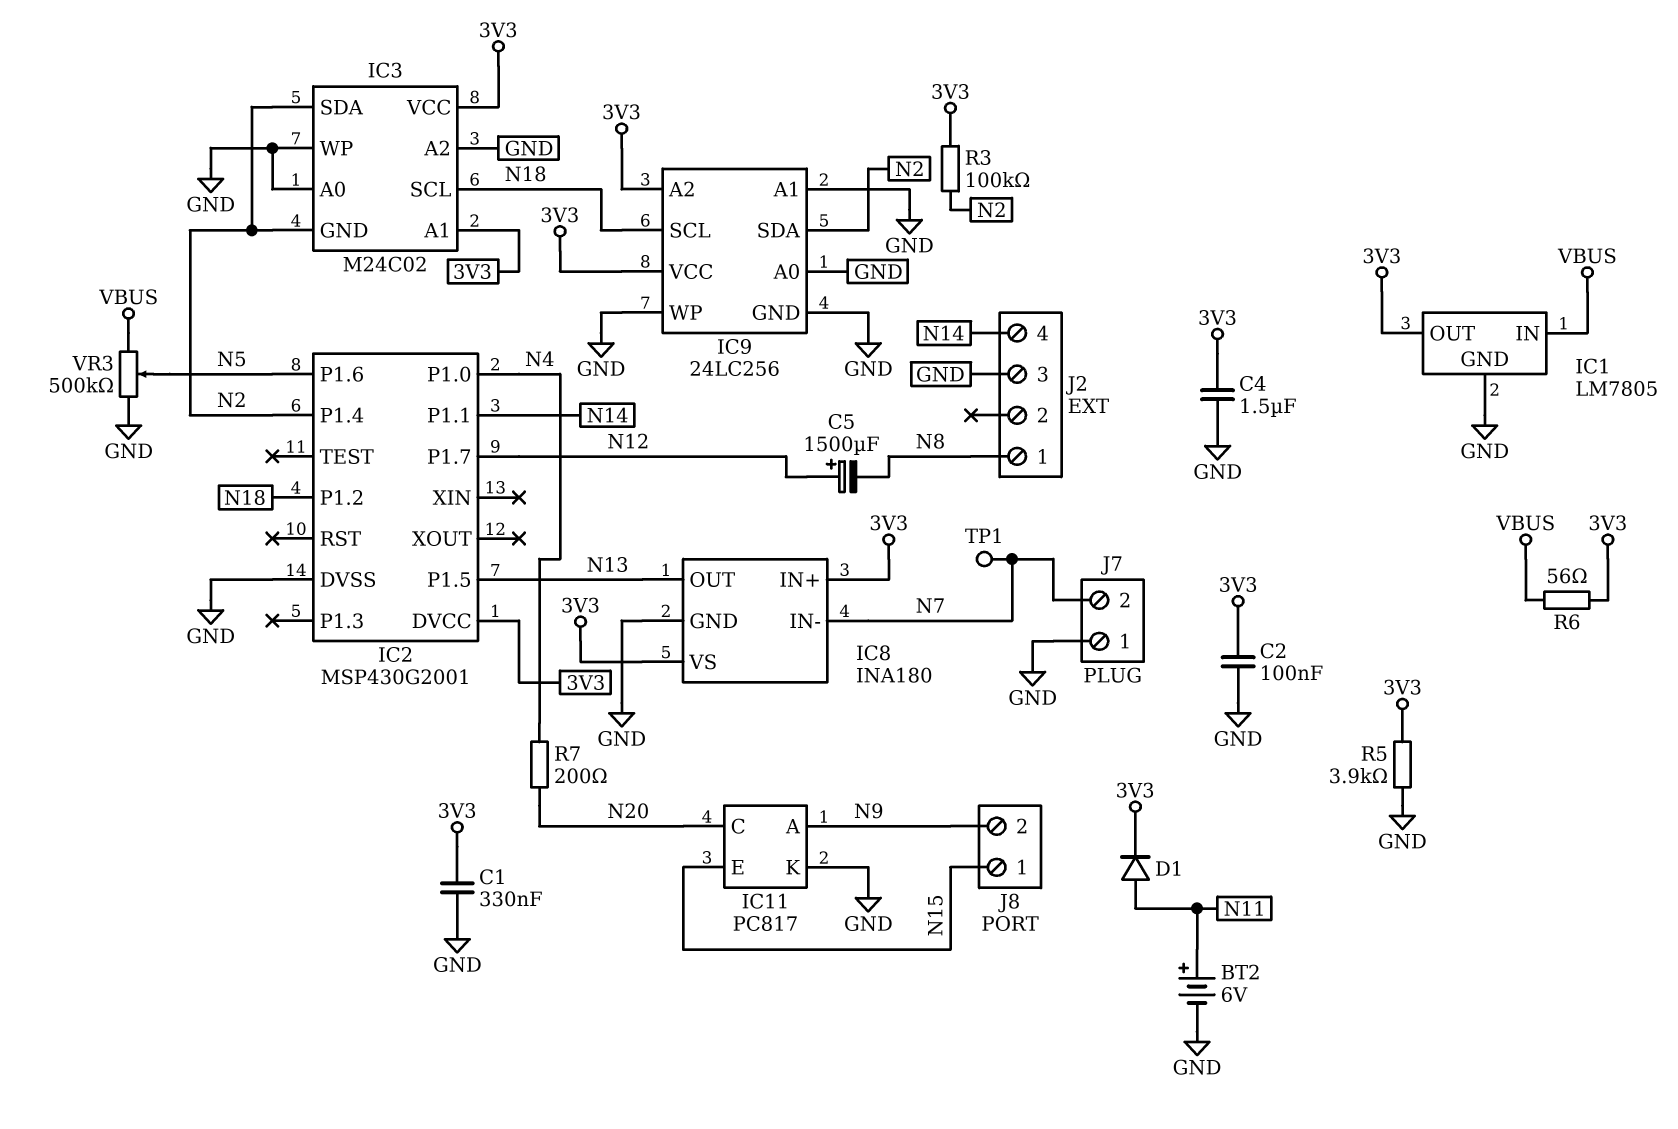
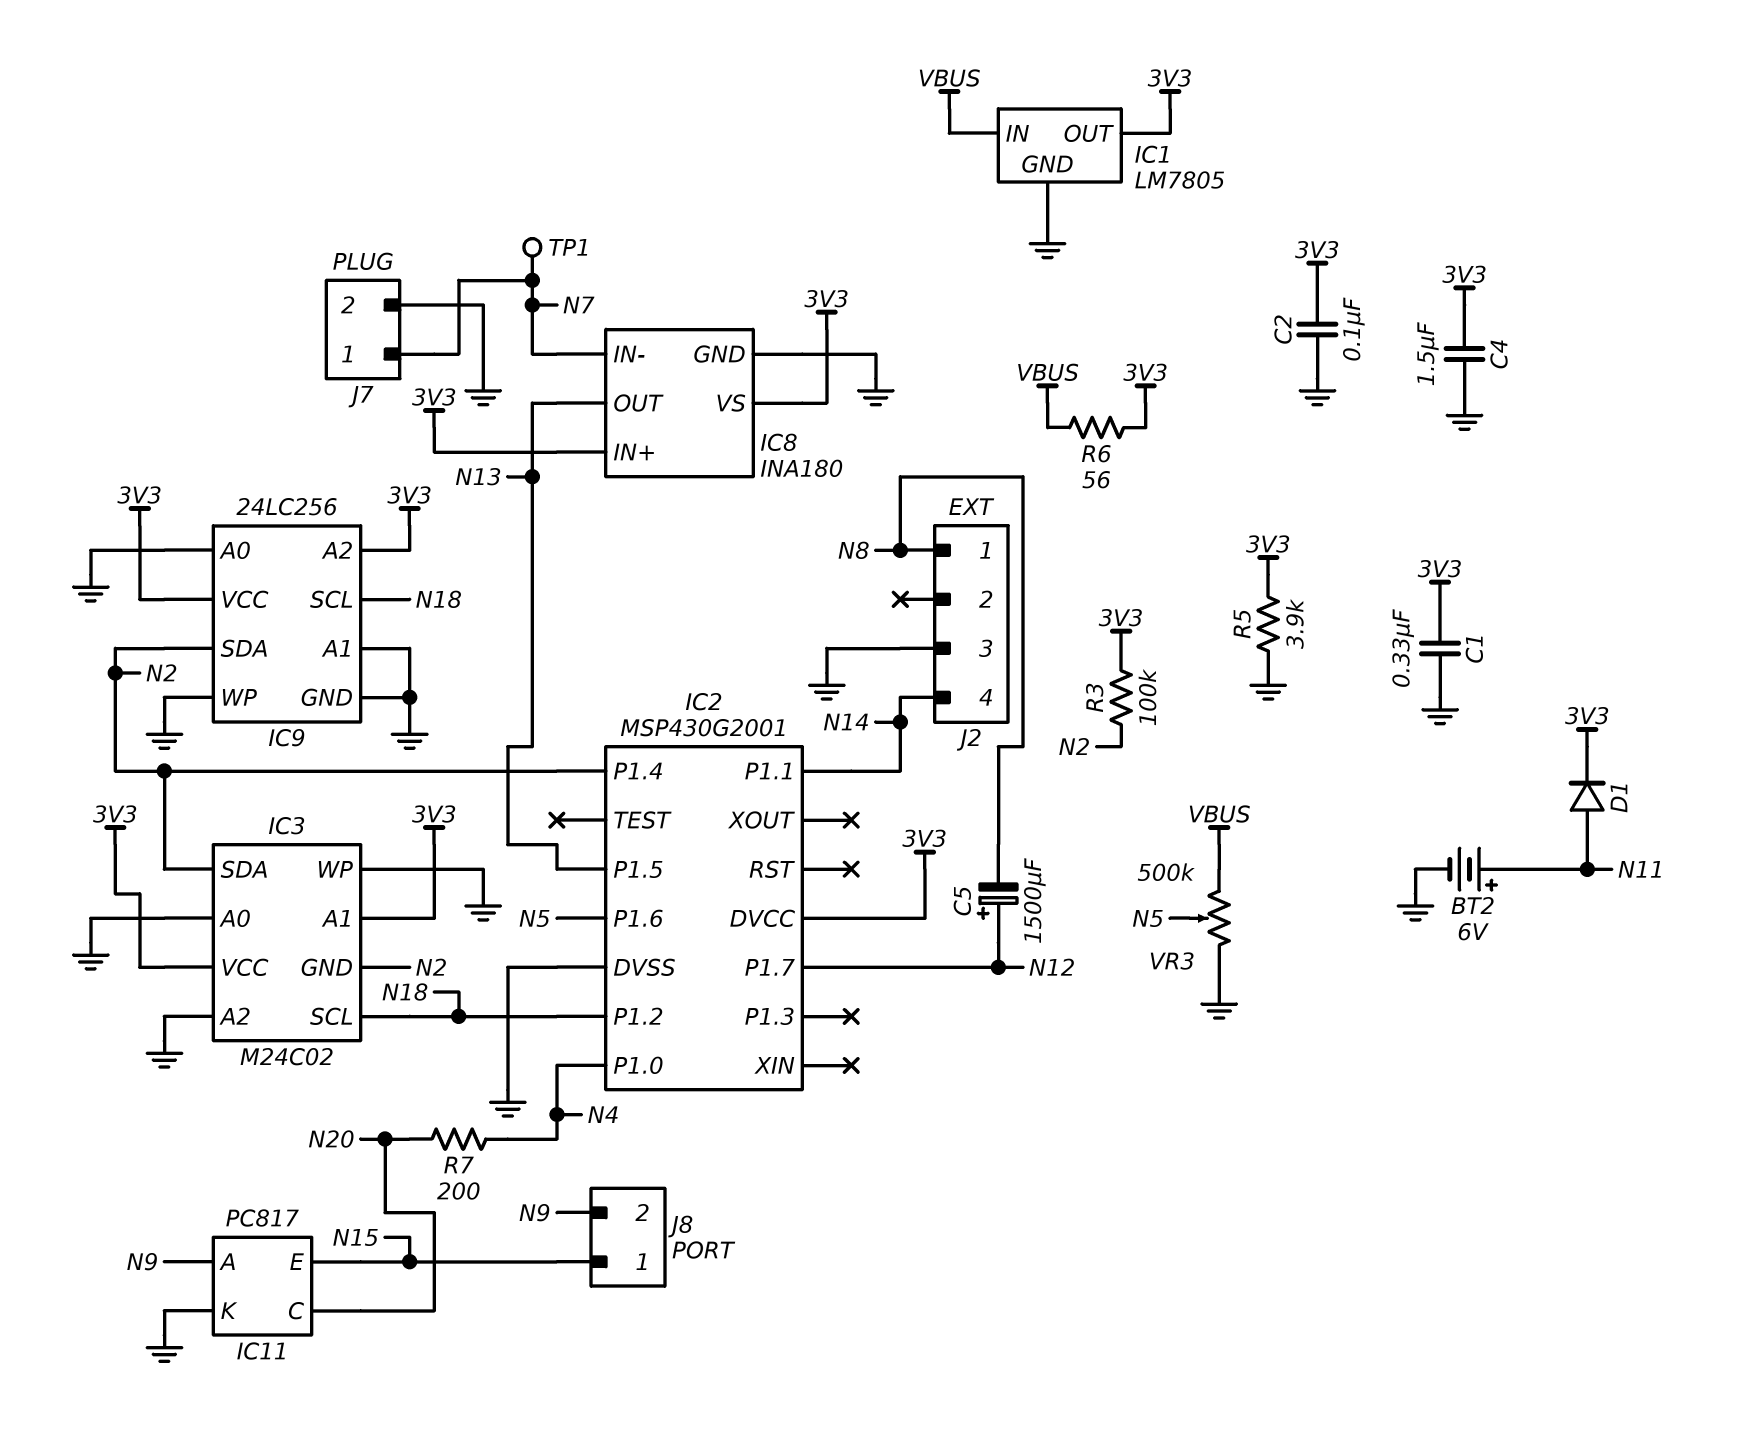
J7 pin 1: GND -> N7
J7 pin 2: N7 -> GND

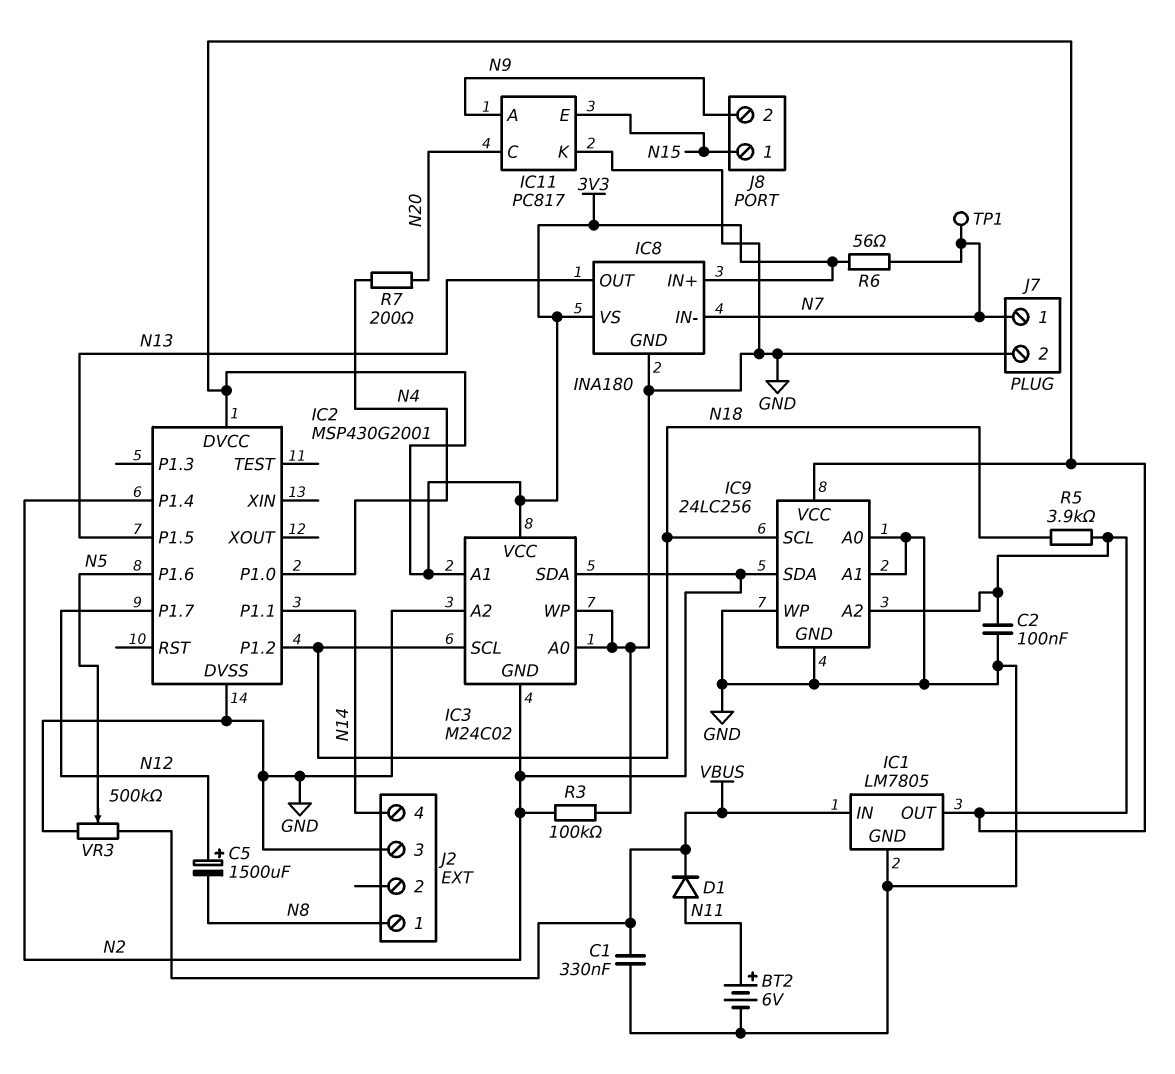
C1: 330nF (3V3, GND) -> 330nF (GND, VBUS)
C4: 1.5uF (3V3, GND) -> none
D1: diode (A N11, K 3V3) -> diode (A N11, K VBUS)
R3: 100k (3V3, N2) -> 100k (GND, N2)
R5: 3.9k (3V3, GND) -> 3.9k (3V3, N18)
R6: 56 (3V3, VBUS) -> 56 (3V3, N7)

